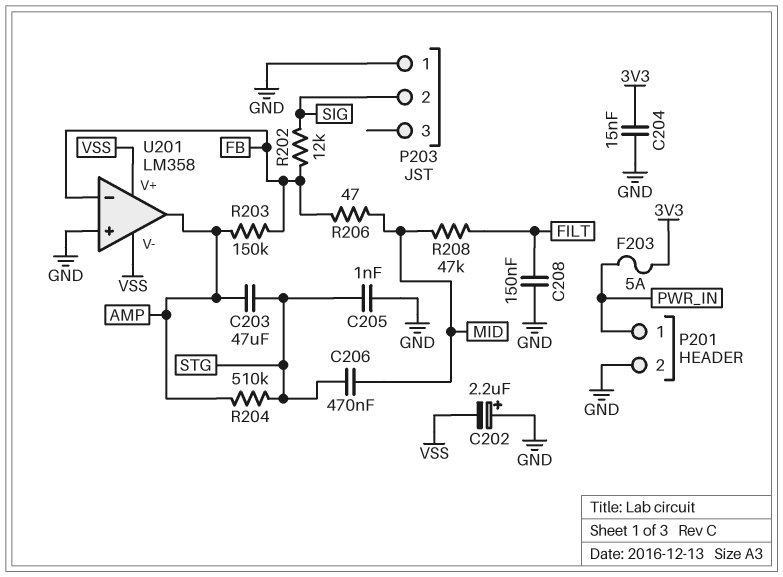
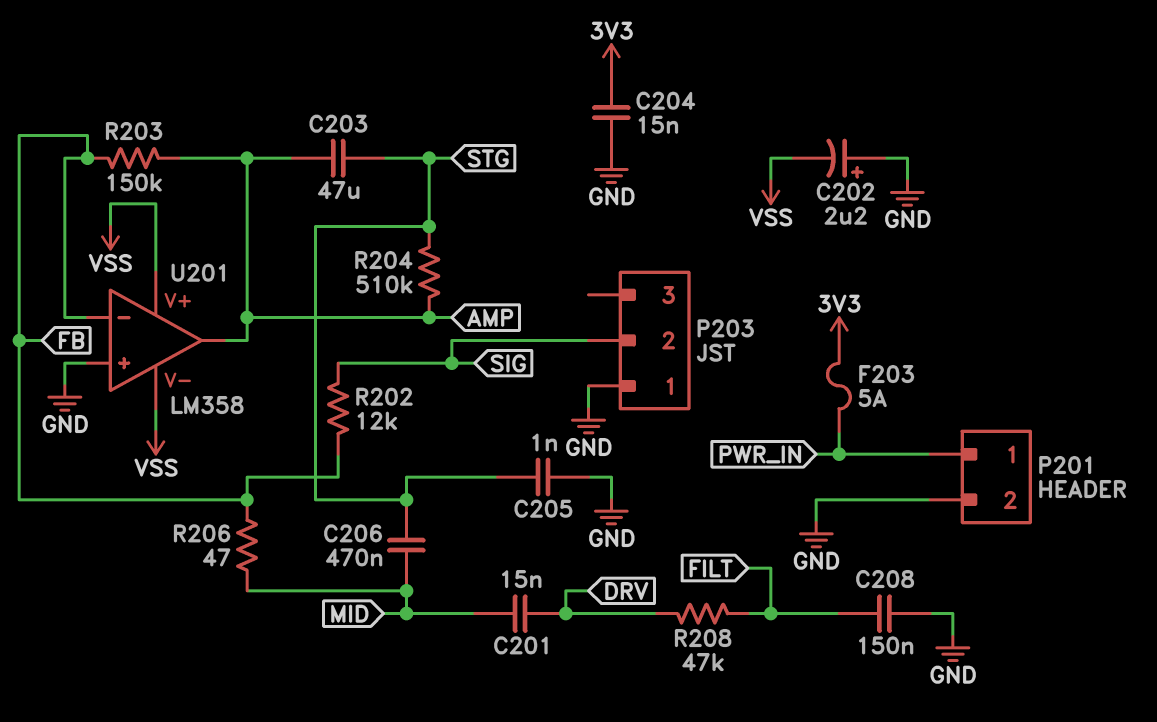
C201: none -> 15nF (DRV, MID)
R208: 47k (FILT, MID) -> 47k (DRV, FILT)

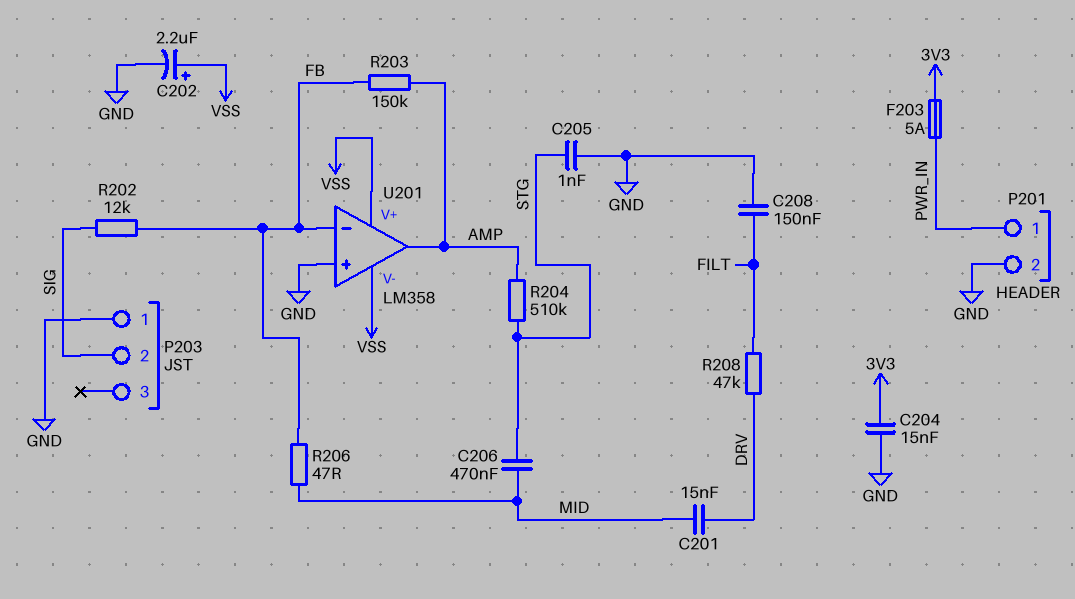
C202: 2.2uF (plus GND, minus VSS) -> 2.2uF (plus VSS, minus GND)
C203: 47uF (AMP, STG) -> none

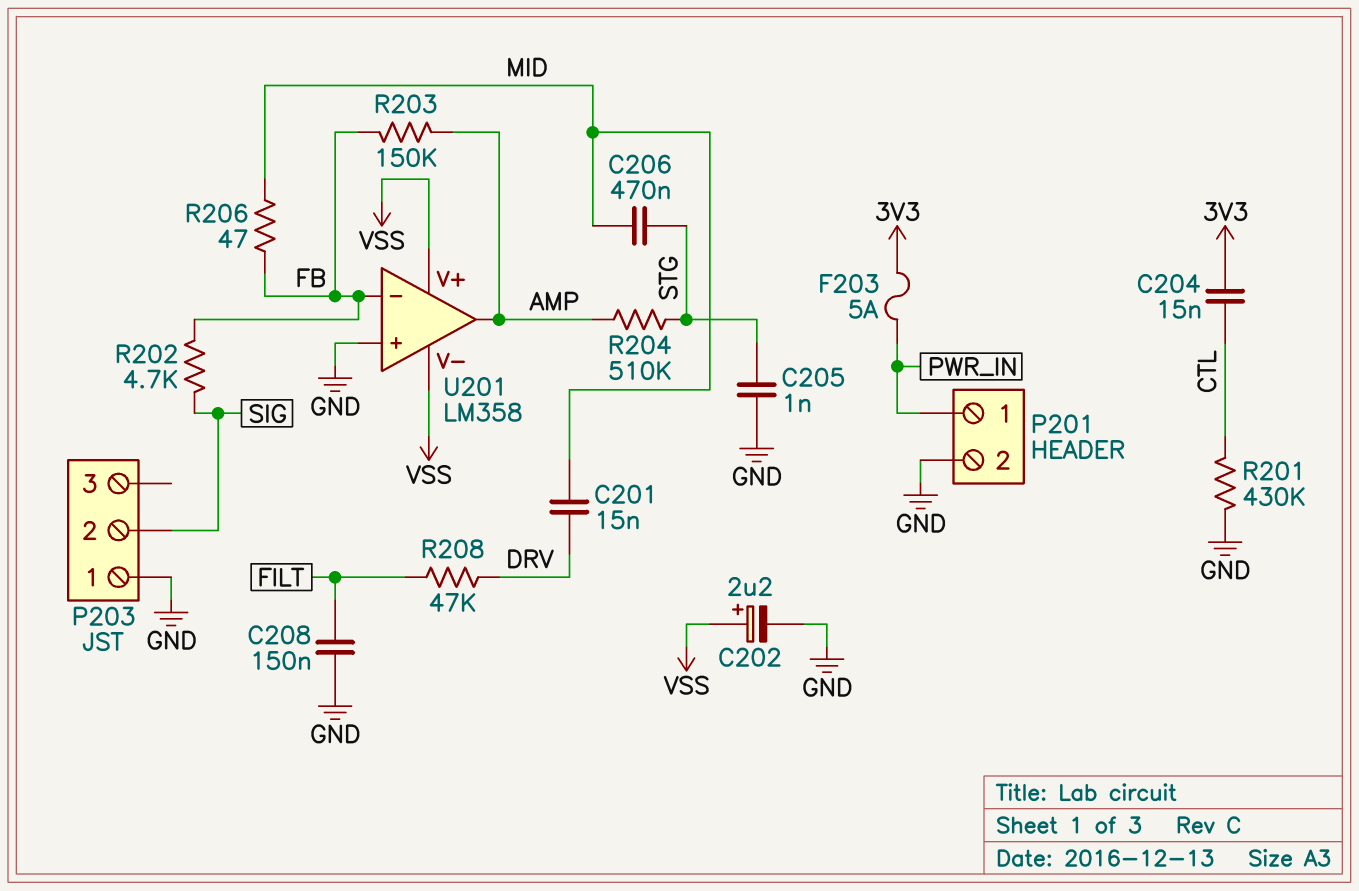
C204: 15nF (3V3, GND) -> 15nF (3V3, CTL)
R201: none -> 430k (CTL, GND)
R202: 12k (FB, SIG) -> 4.7k (FB, SIG)

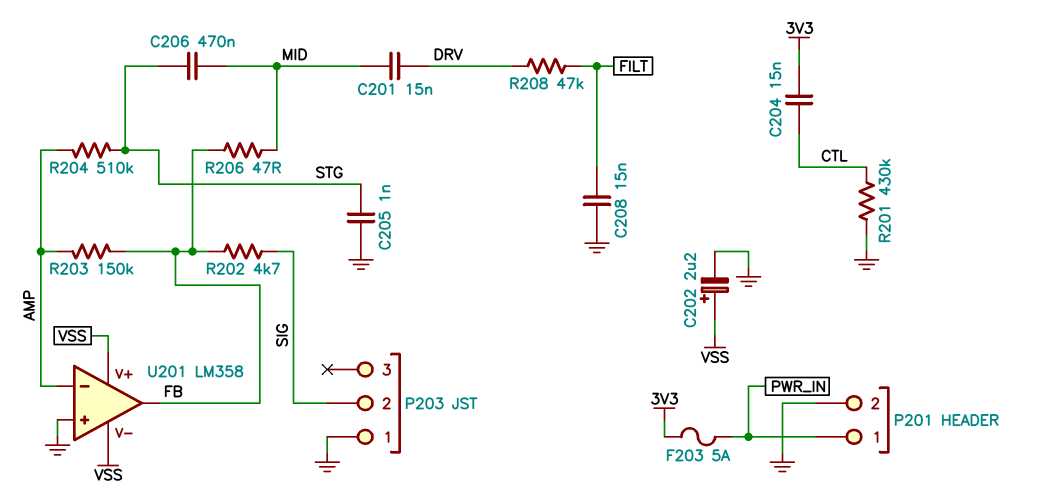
C208: 150nF (FILT, GND) -> 15nF (FILT, GND)
U201 pin in-: FB -> AMP
U201 pin out: AMP -> FB

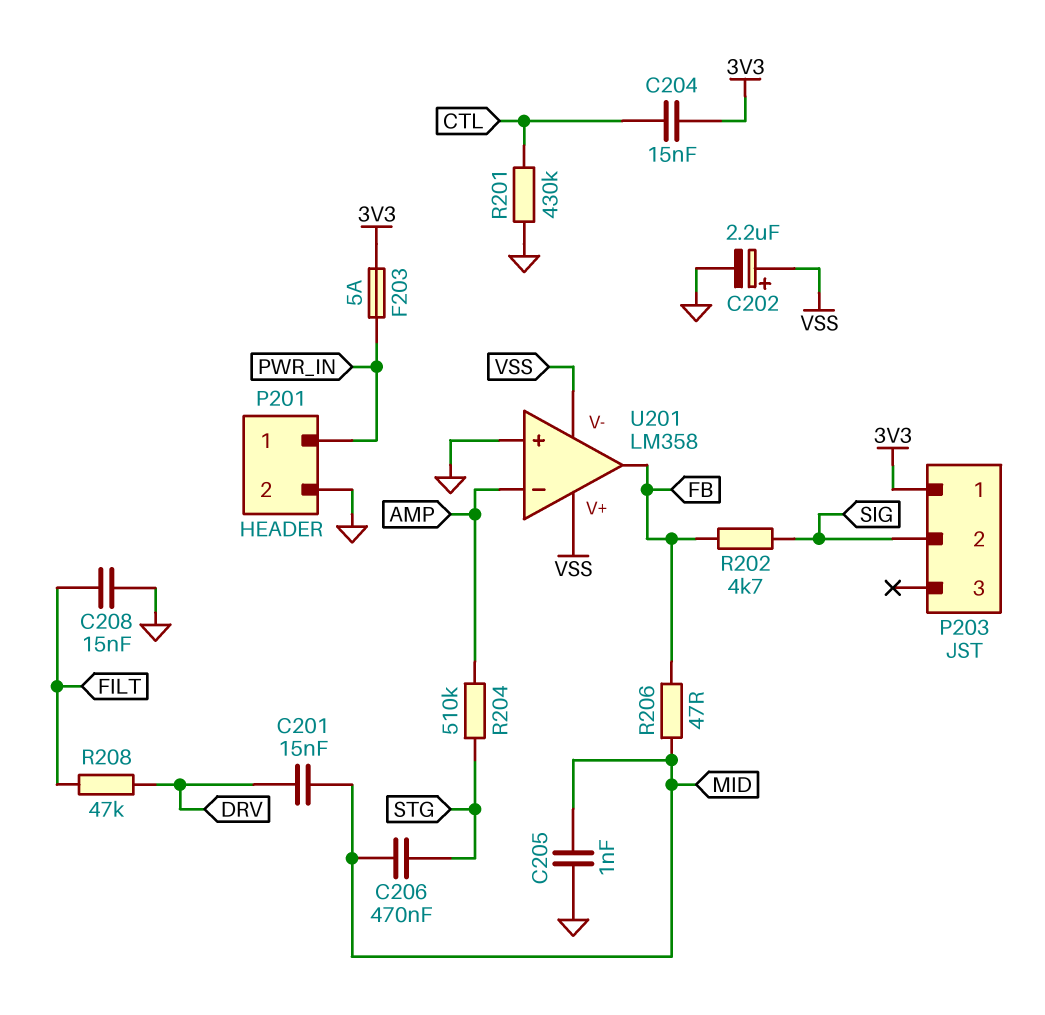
C205: 1nF (GND, STG) -> 1nF (GND, MID)
P203 pin 1: GND -> 3V3
R203: 150k (AMP, FB) -> none

